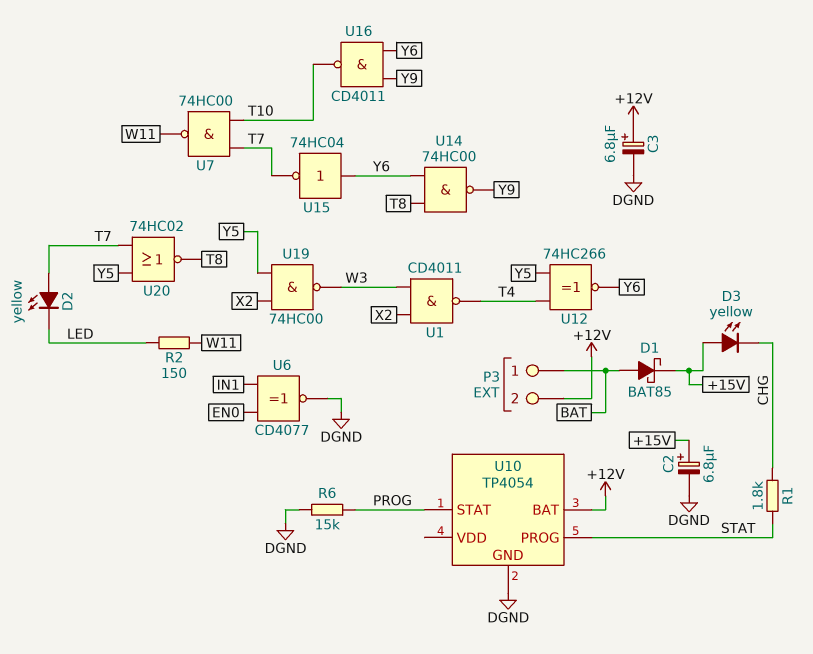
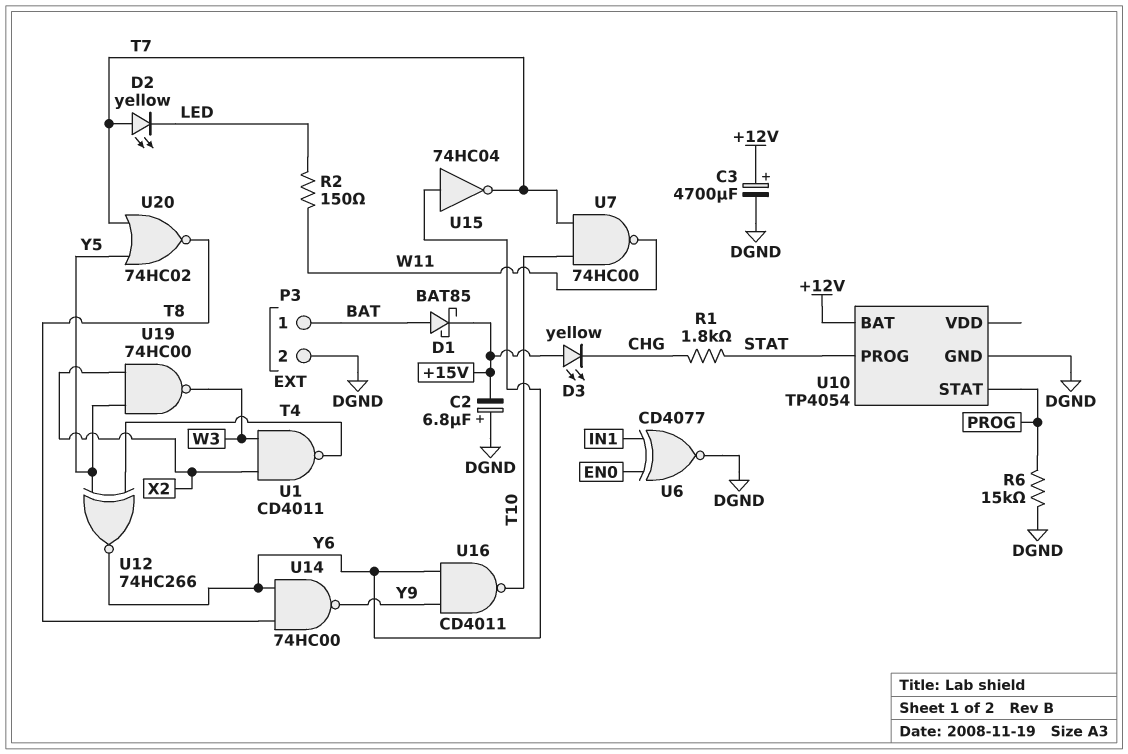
C2: 6.8uF (plus +15V, minus DGND) -> 6.8uF (plus DGND, minus +15V)
C3: 6.8uF (plus +12V, minus DGND) -> 4700uF (plus +12V, minus DGND)
P3 pin 2: +12V -> DGND

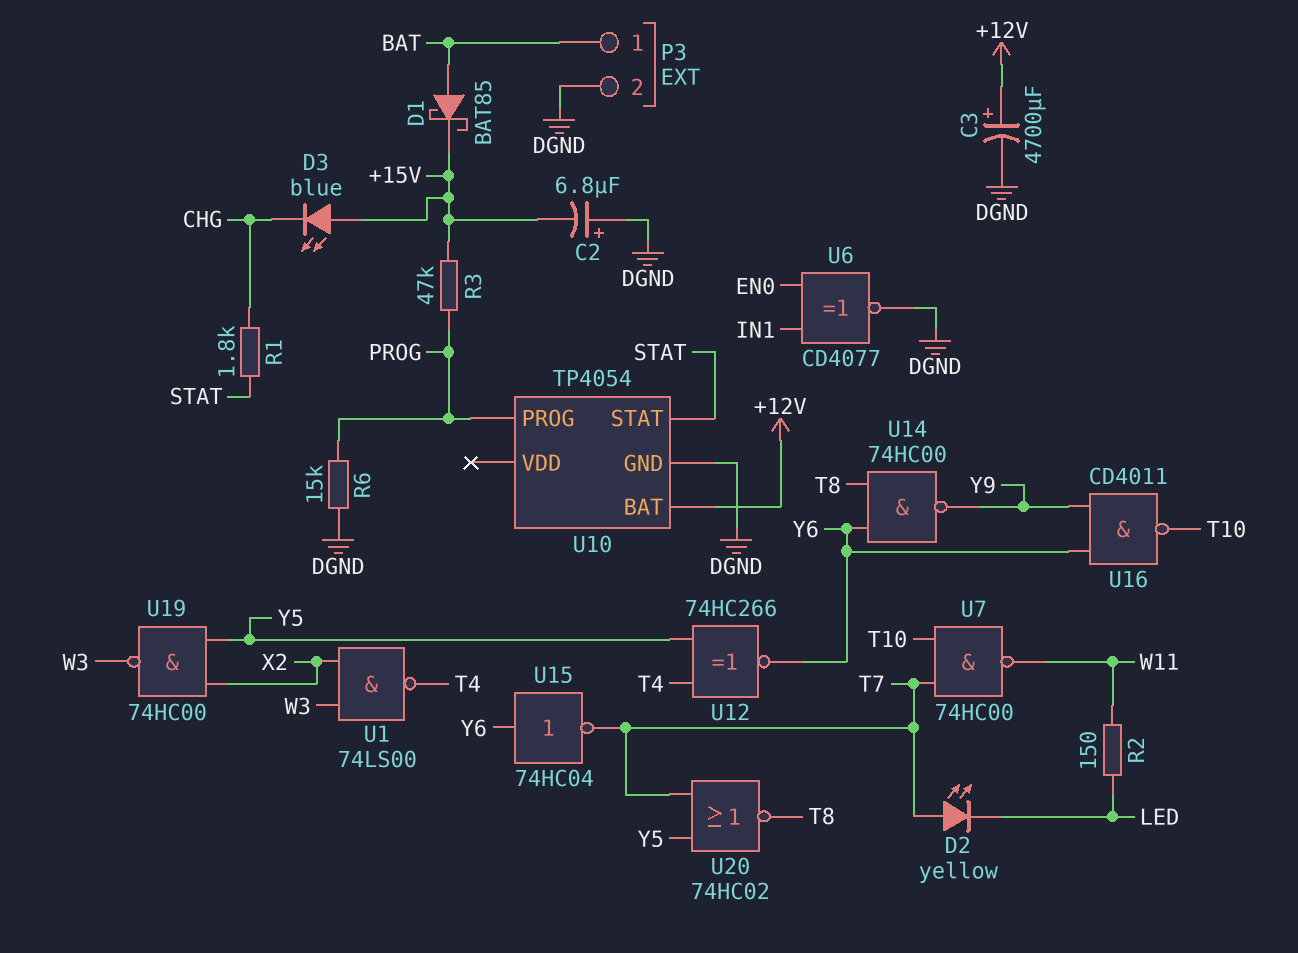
D3: LED yellow (A +15V, K CHG) -> LED blue (A +15V, K CHG)
R3: none -> 47k (+15V, PROG)
U1: NAND CD4011 (in W3, in X2, out T4) -> NAND 74LS00 (in W3, in X2, out T4)
U10 pin PROG: STAT -> PROG
U10 pin STAT: PROG -> STAT

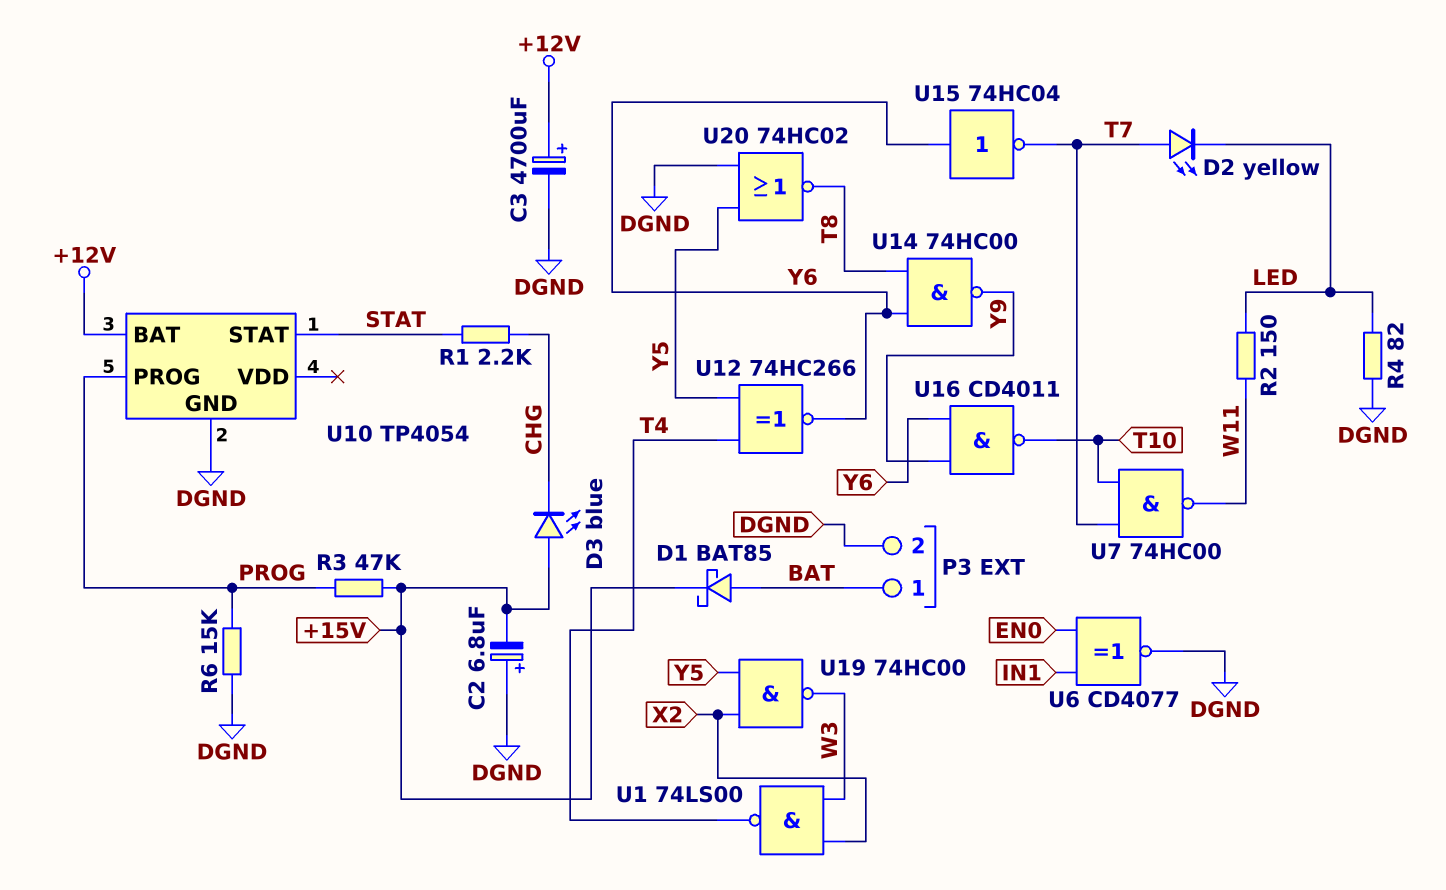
R1: 1.8k (CHG, STAT) -> 2.2k (CHG, STAT)
R4: none -> 82 (DGND, LED)
U20: NOR 74HC02 (in T7, in Y5, out T8) -> NOR 74HC02 (in DGND, in Y5, out T8)

